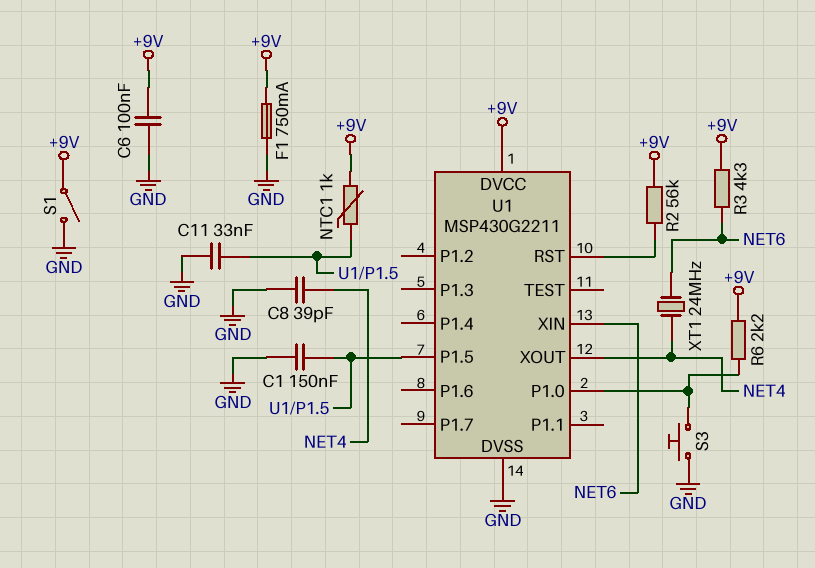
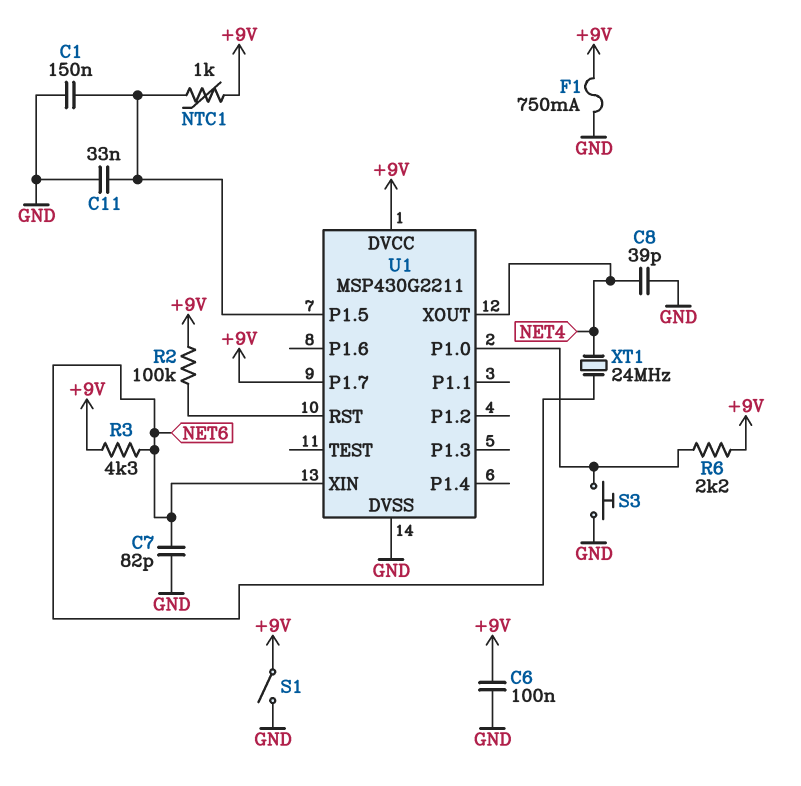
C7: none -> 82pF (GND, NET6)
R2: 56k (+9V, U1/RST) -> 100k (+9V, U1/RST)
U1 pin P1.7: none -> +9V

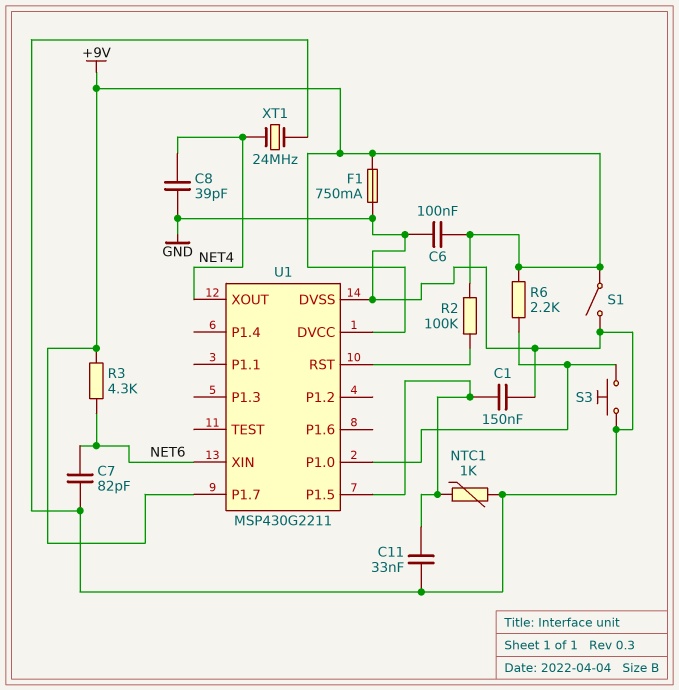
NTC1: 1k (+9V, U1/P1.5) -> 1k (GND, U1/P1.5)
XT1: 24MHz (NET4, NET6) -> 24MHz (GND, NET4)

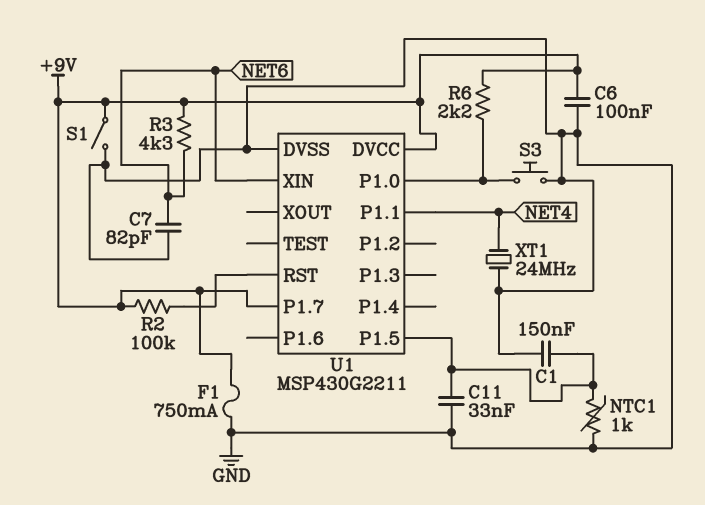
C8: 39pF (GND, NET4) -> none
U1 pin P1.1: none -> NET4
U1 pin XOUT: NET4 -> none

